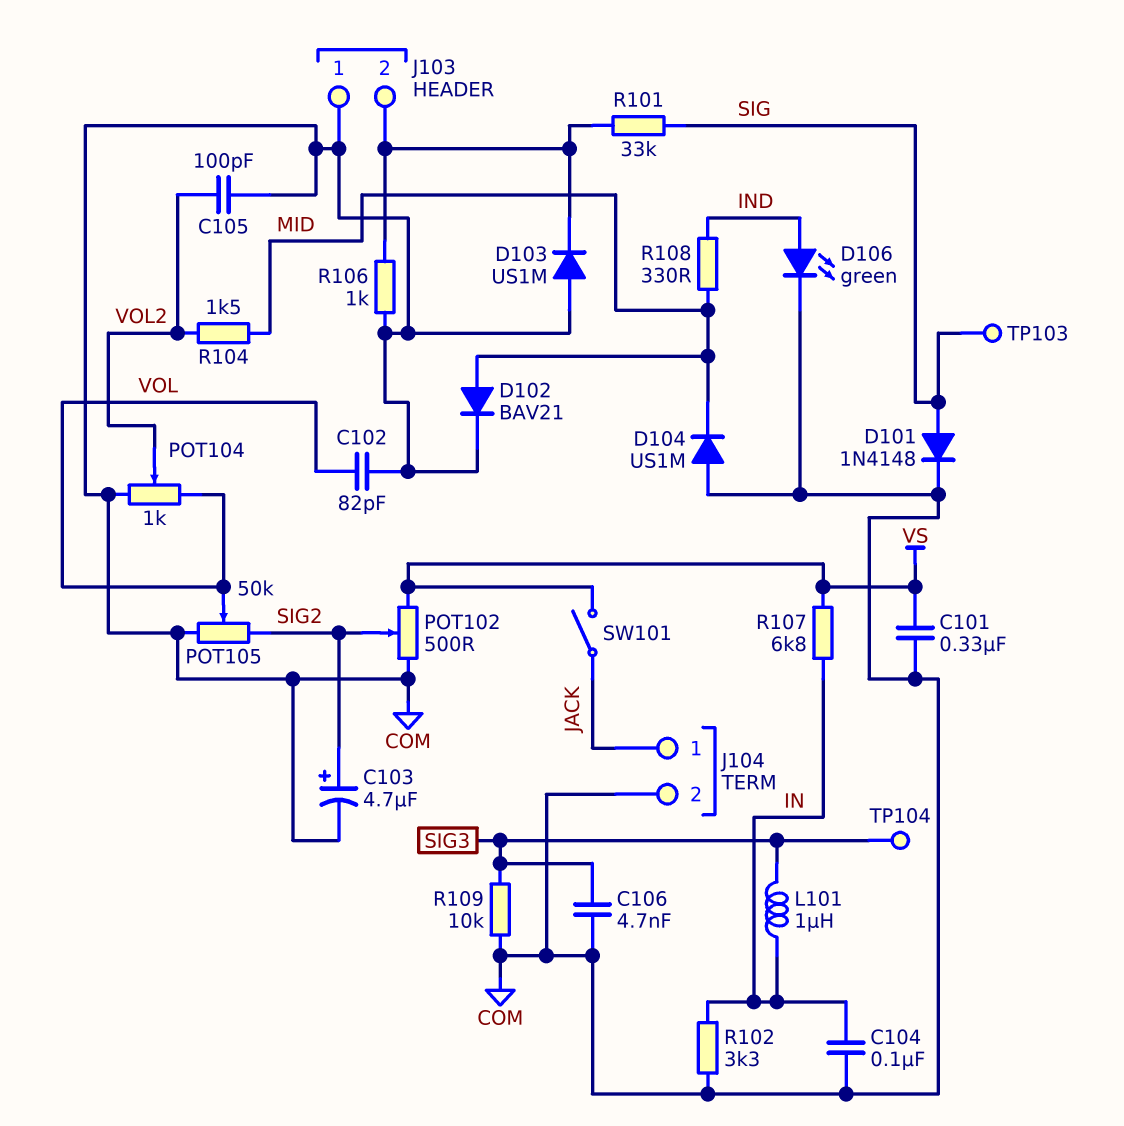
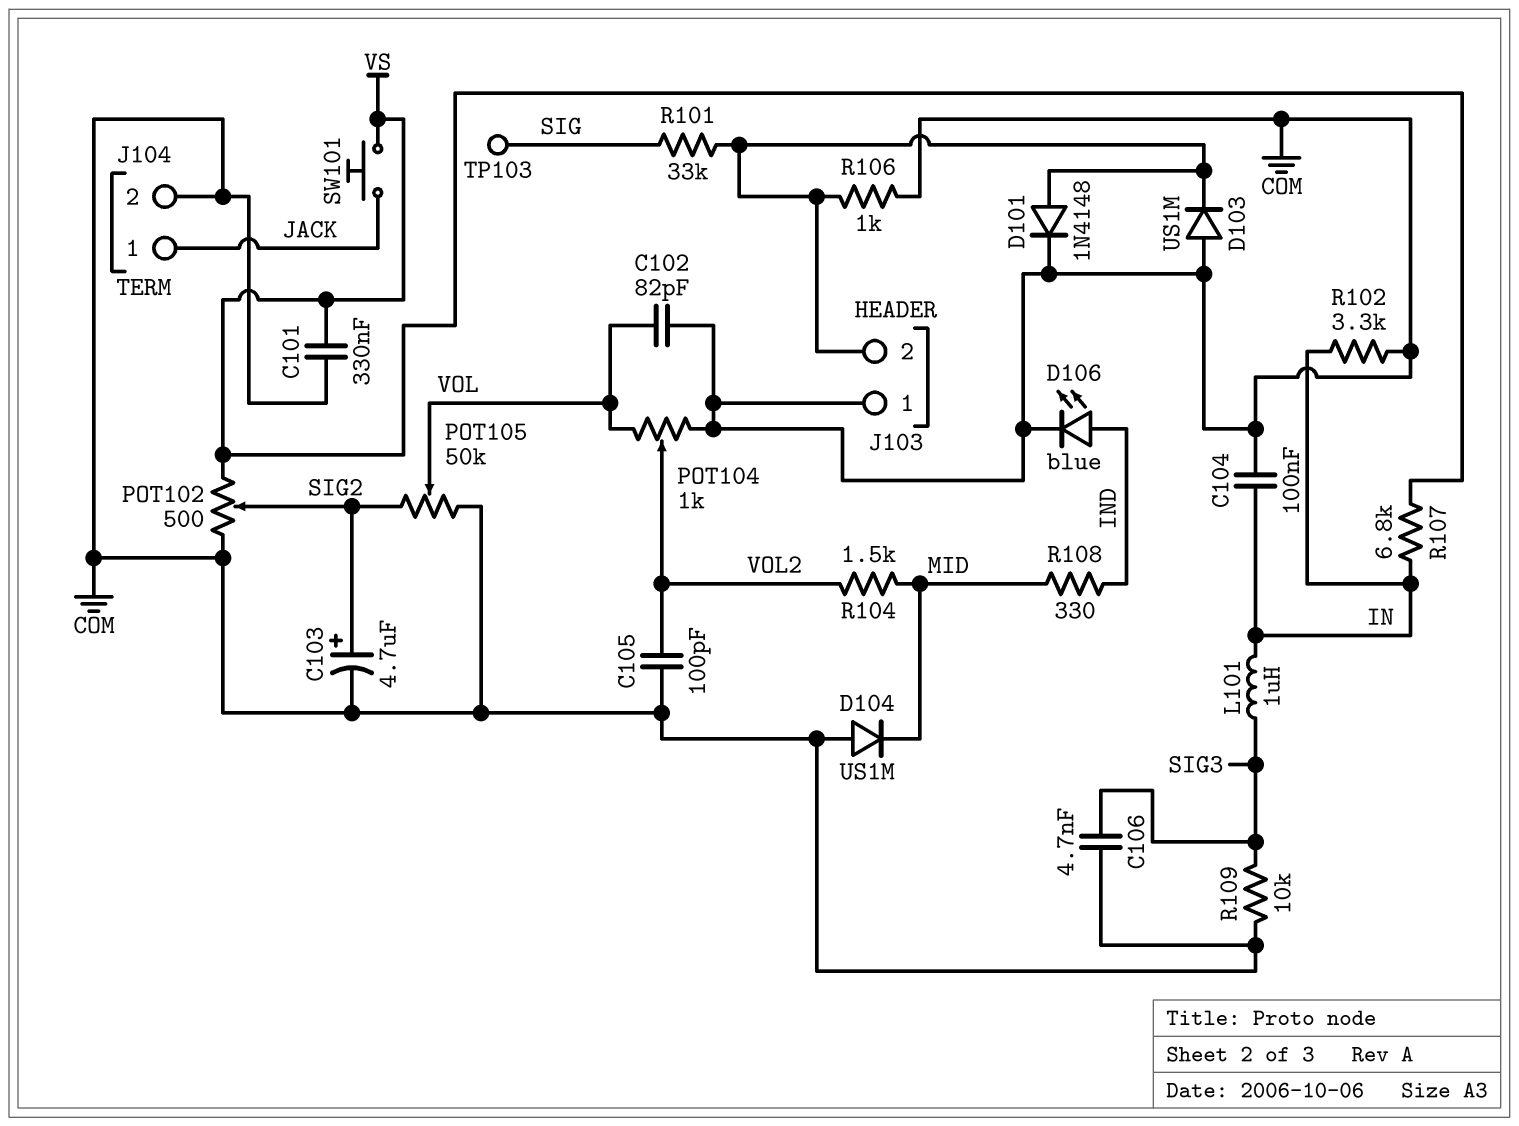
D101: diode 1N4148 (A SIG, K COM) -> diode 1N4148 (A J103/2, K COM)
D102: diode BAV21 (A MID, K COM) -> none
D106: LED green (A IND, K COM) -> LED blue (A IND, K COM)
SW101: switch (JACK, VS) -> button (JACK, VS)
TP104: test point (SIG3) -> none

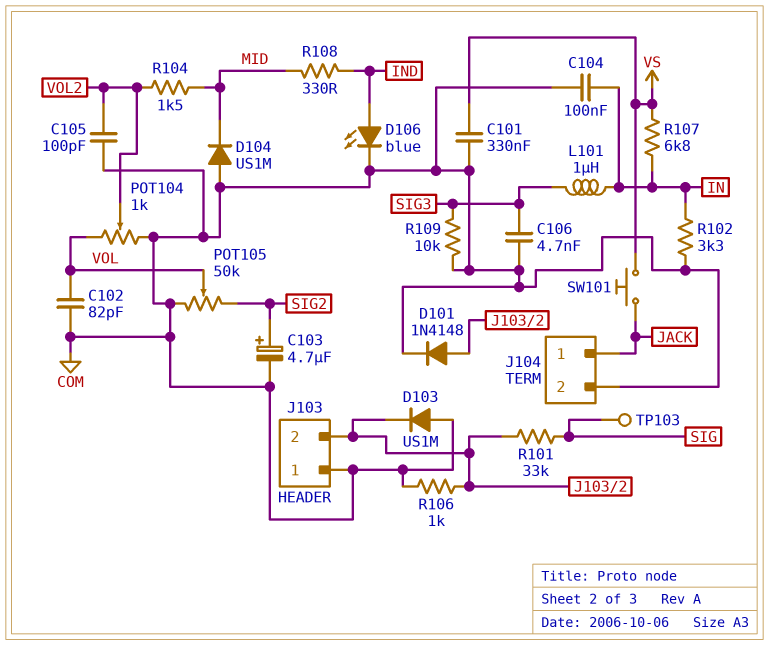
POT102: 500 (COM, VS, wiper SIG2) -> none

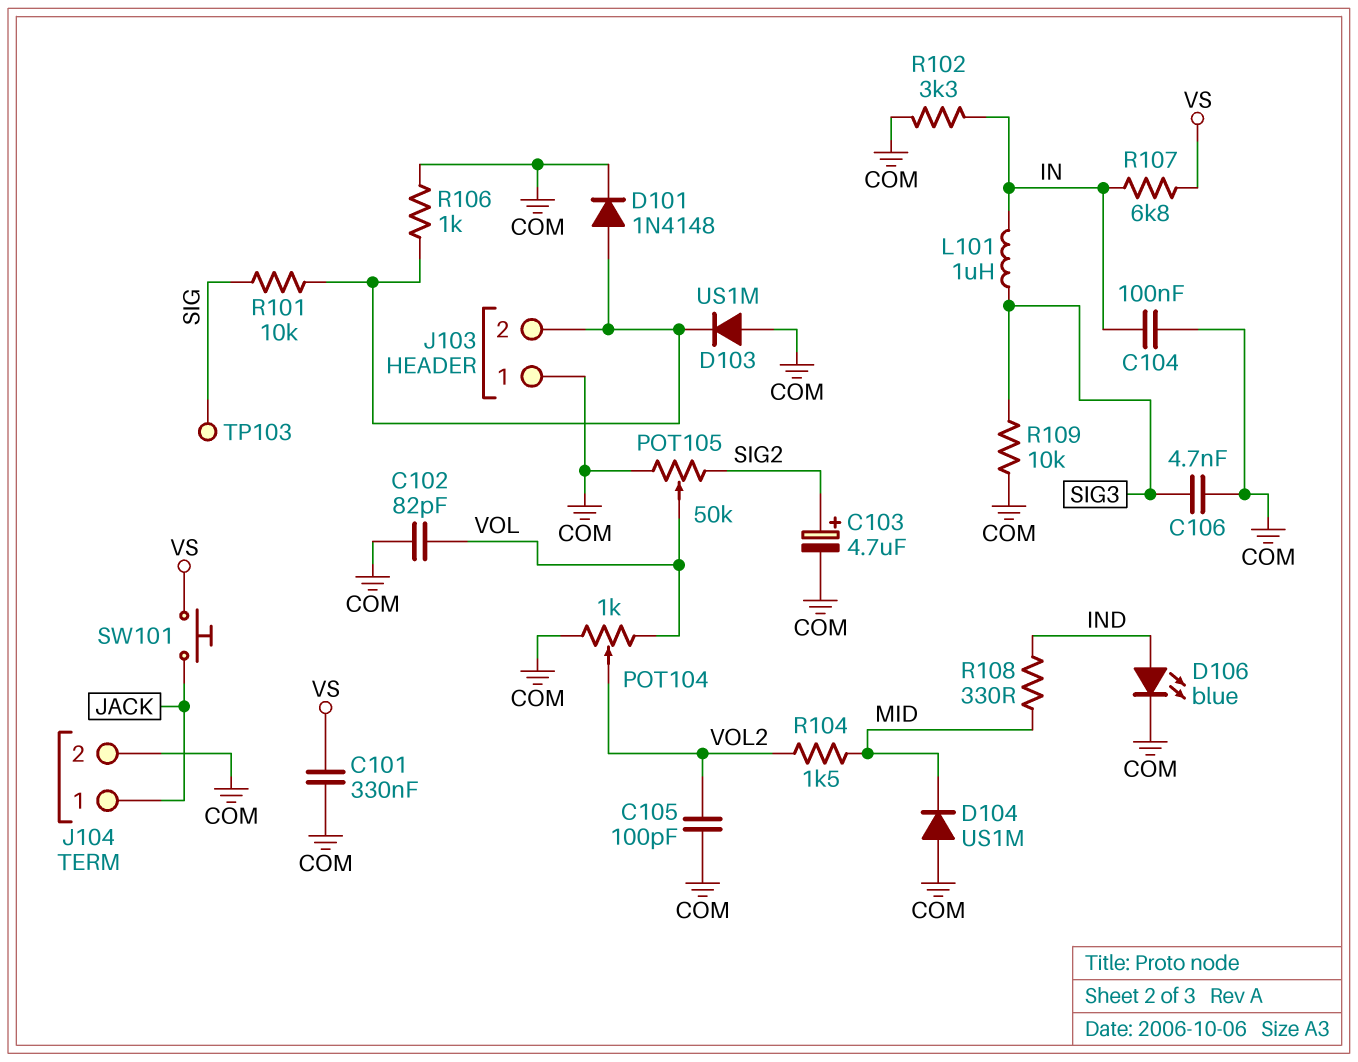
R101: 33k (J103/2, SIG) -> 10k (J103/2, SIG)

